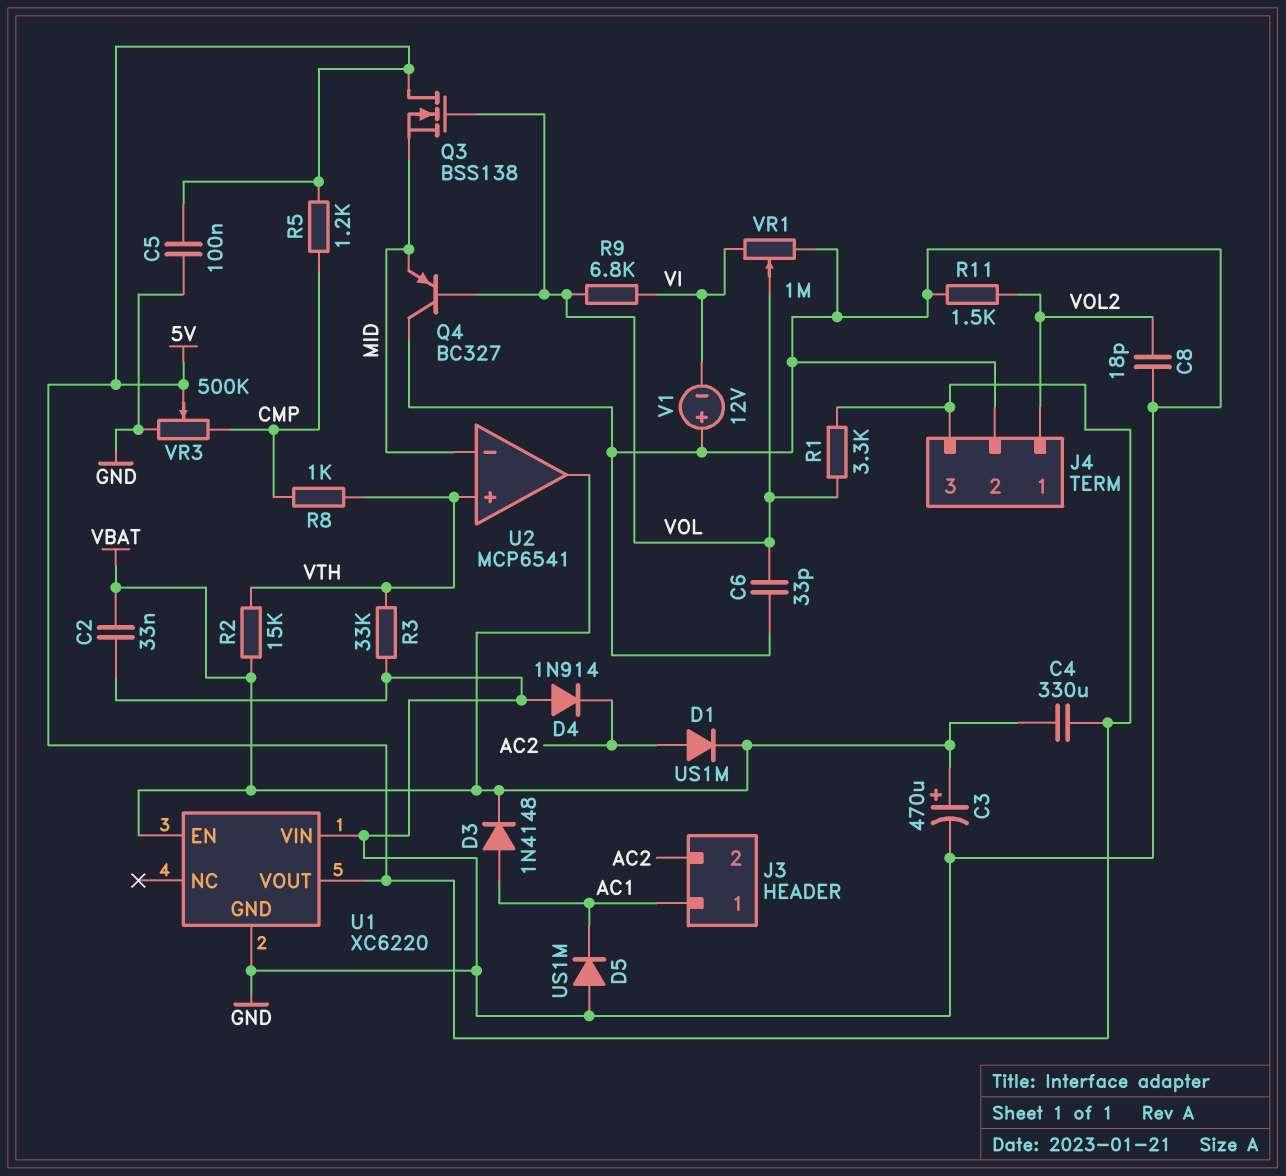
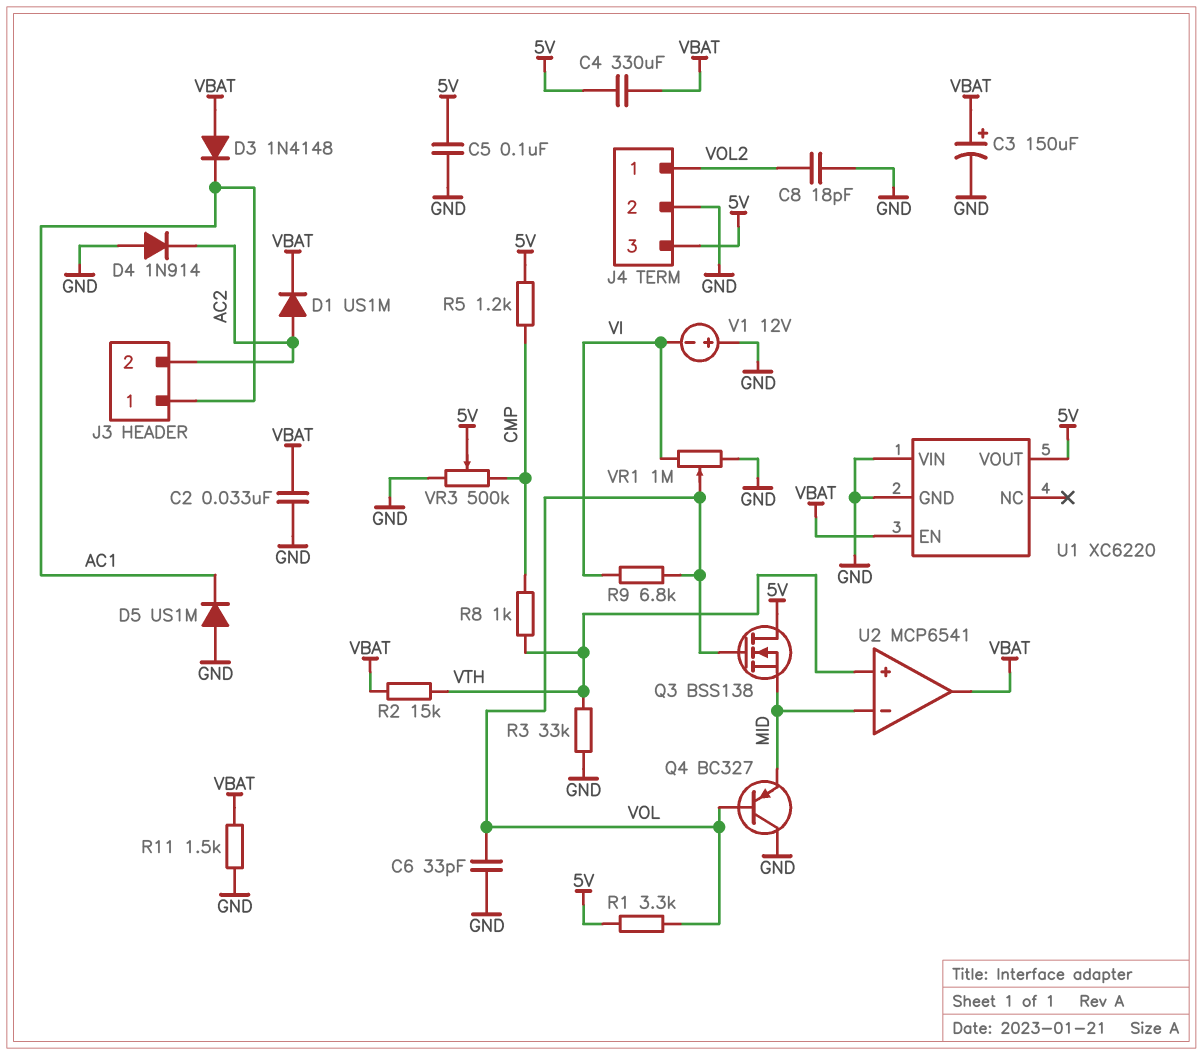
C3: 470uF (plus VBAT, minus GND) -> 150uF (plus VBAT, minus GND)
D3: diode 1N4148 (A AC1, K VBAT) -> diode 1N4148 (A VBAT, K AC1)
R11: 1.5k (GND, VOL2) -> 1.5k (GND, VBAT)

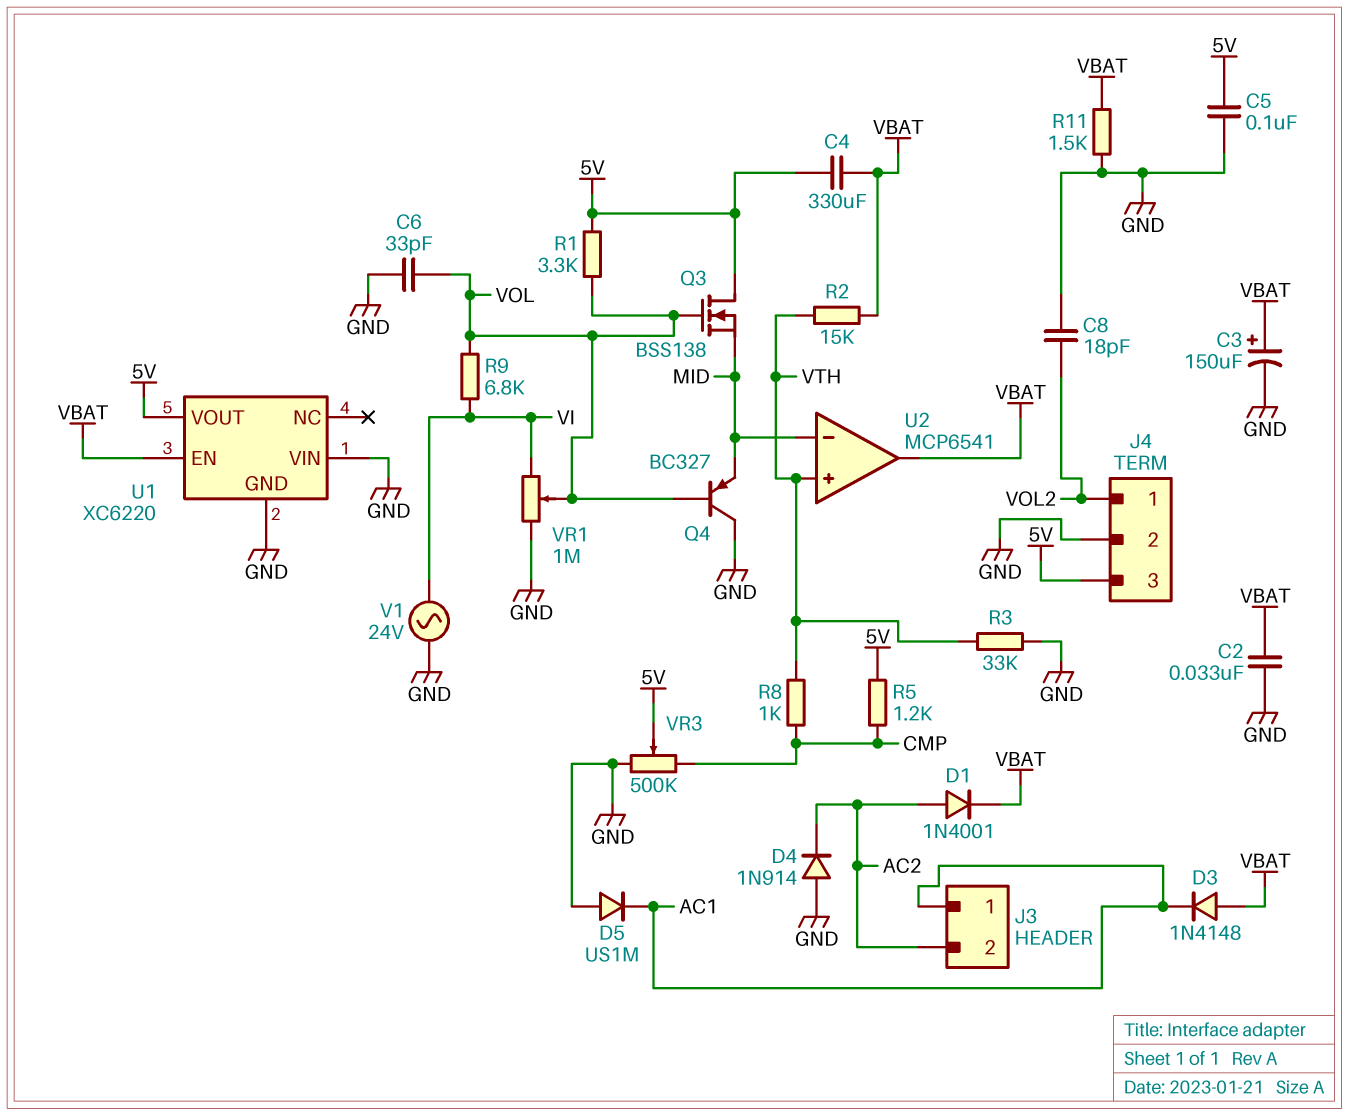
D1: diode US1M (A AC2, K VBAT) -> diode 1N4001 (A AC2, K VBAT)
V1: 12V (plus GND, minus VI) -> AC 24V (GND, VI)

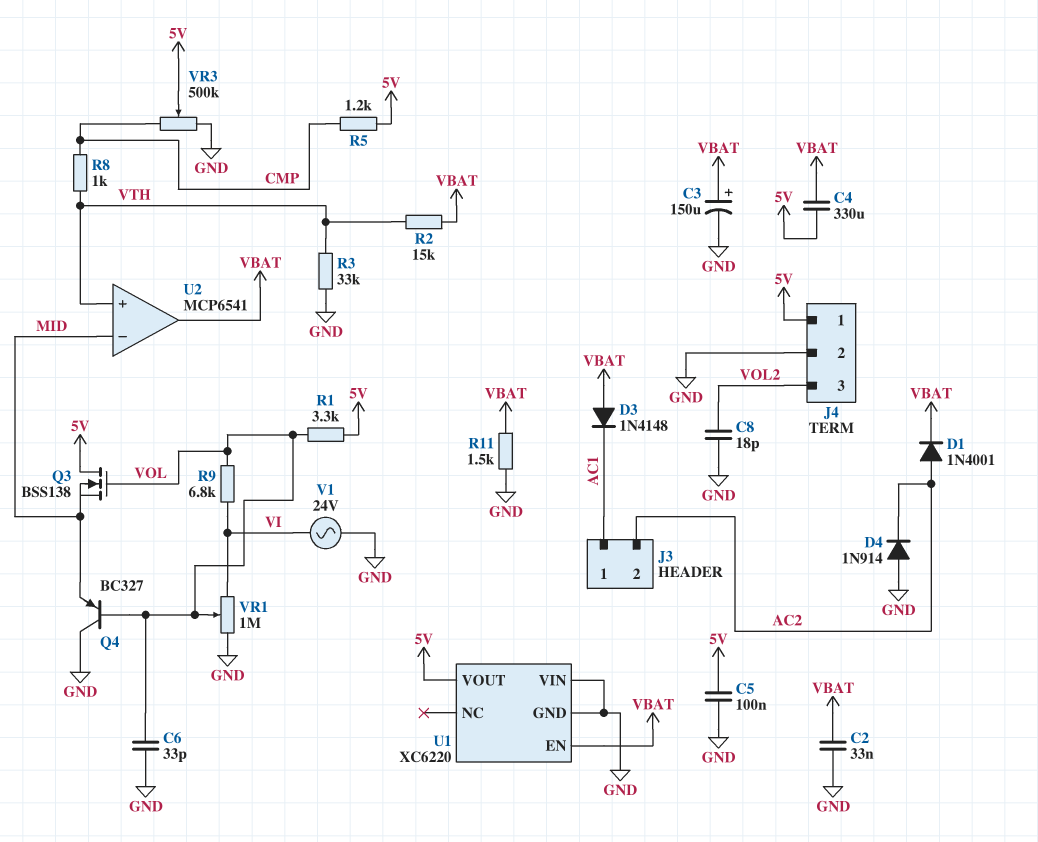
D5: diode US1M (A GND, K AC1) -> none
J4 pin 1: VOL2 -> 5V
J4 pin 3: 5V -> VOL2

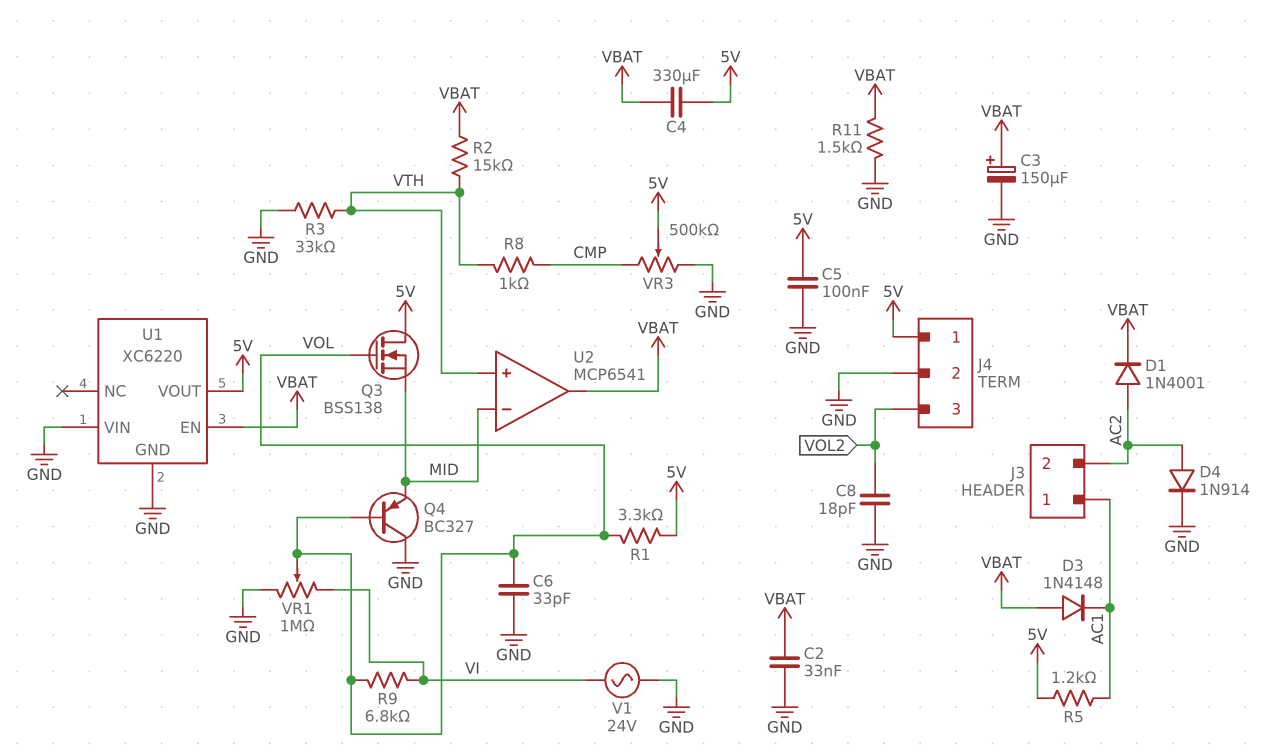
D4: diode 1N914 (A GND, K AC2) -> diode 1N914 (A AC2, K GND)
R5: 1.2k (5V, CMP) -> 1.2k (5V, AC1)

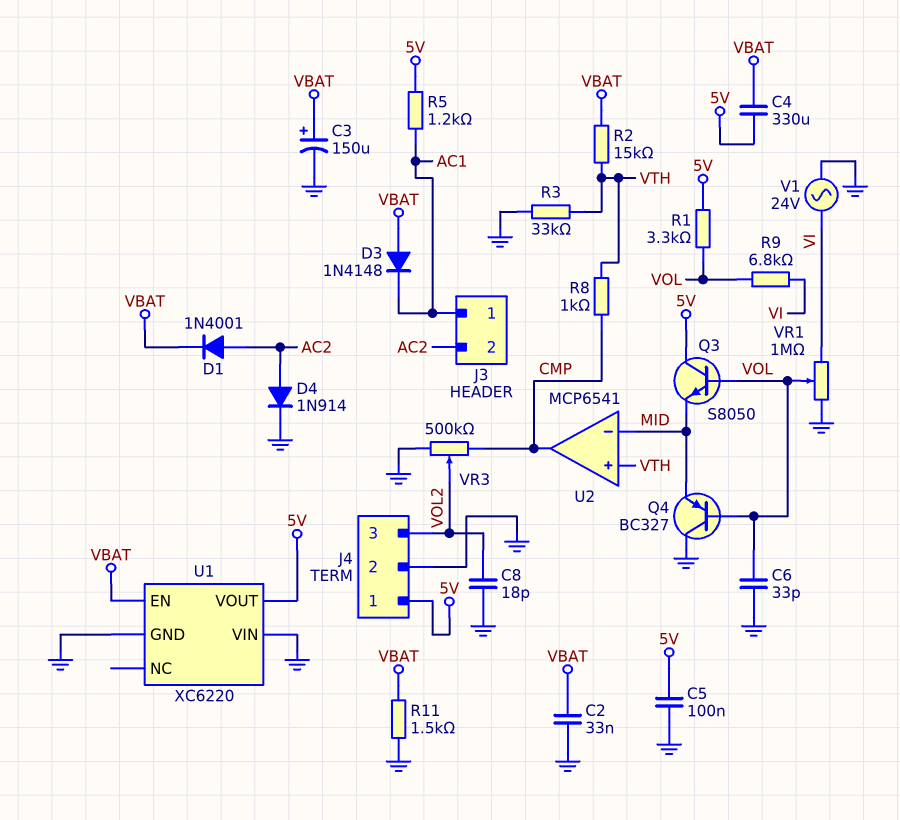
Q3: NMOS BSS138 (G VOL, D 5V, S MID) -> NPN S8050 (B VOL, C 5V, E MID)
U2 pin out: VBAT -> CMP
VR3: 500k (CMP, GND, wiper 5V) -> 500k (CMP, GND, wiper VOL2)

